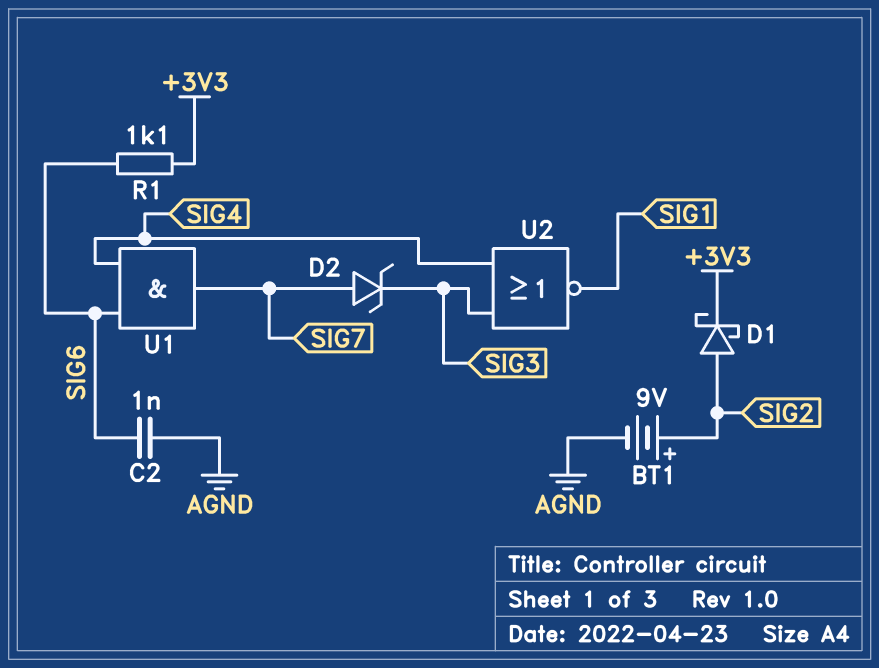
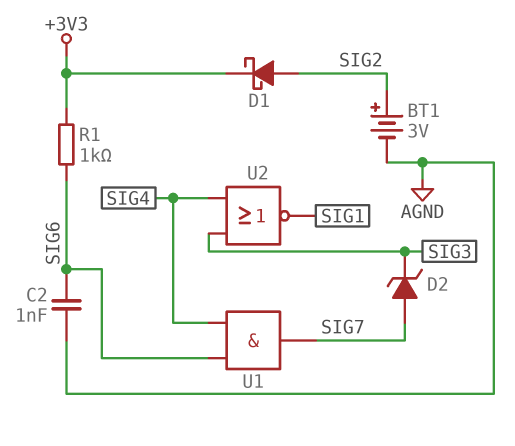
BT1: 9V (plus SIG2, minus AGND) -> 3V (plus SIG2, minus AGND)
R1: 1.1k (+3V3, SIG6) -> 1k (+3V3, SIG6)

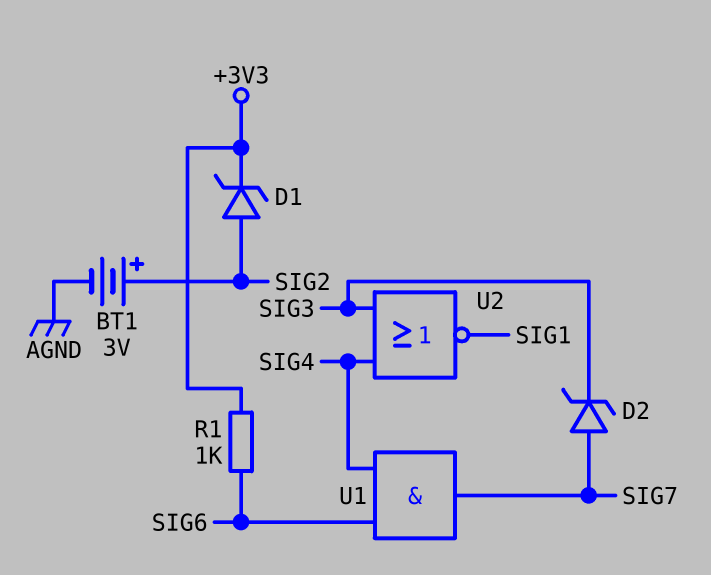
C2: 1nF (AGND, SIG6) -> none
D1: schottky (A SIG2, K +3V3) -> zener (A SIG2, K +3V3)

